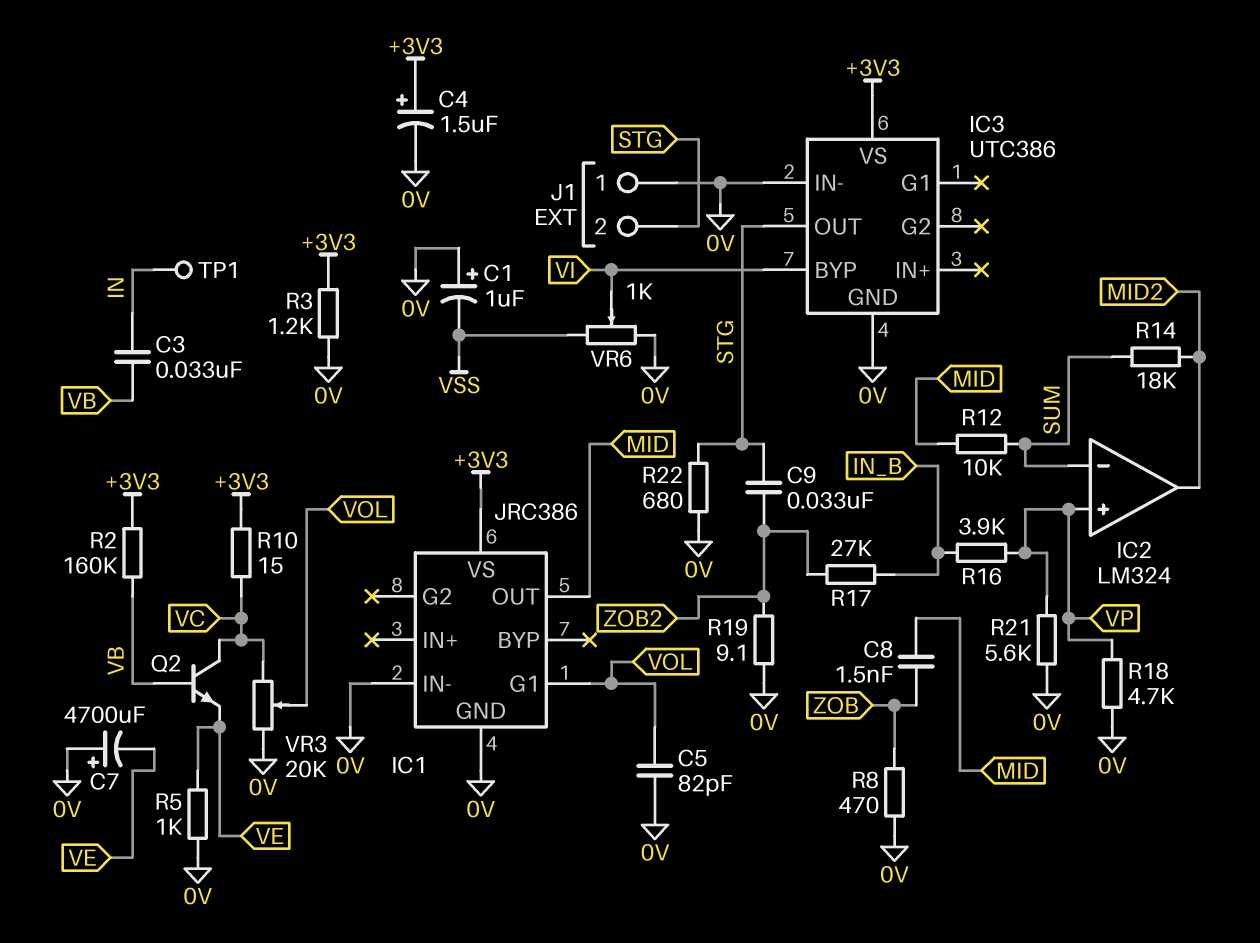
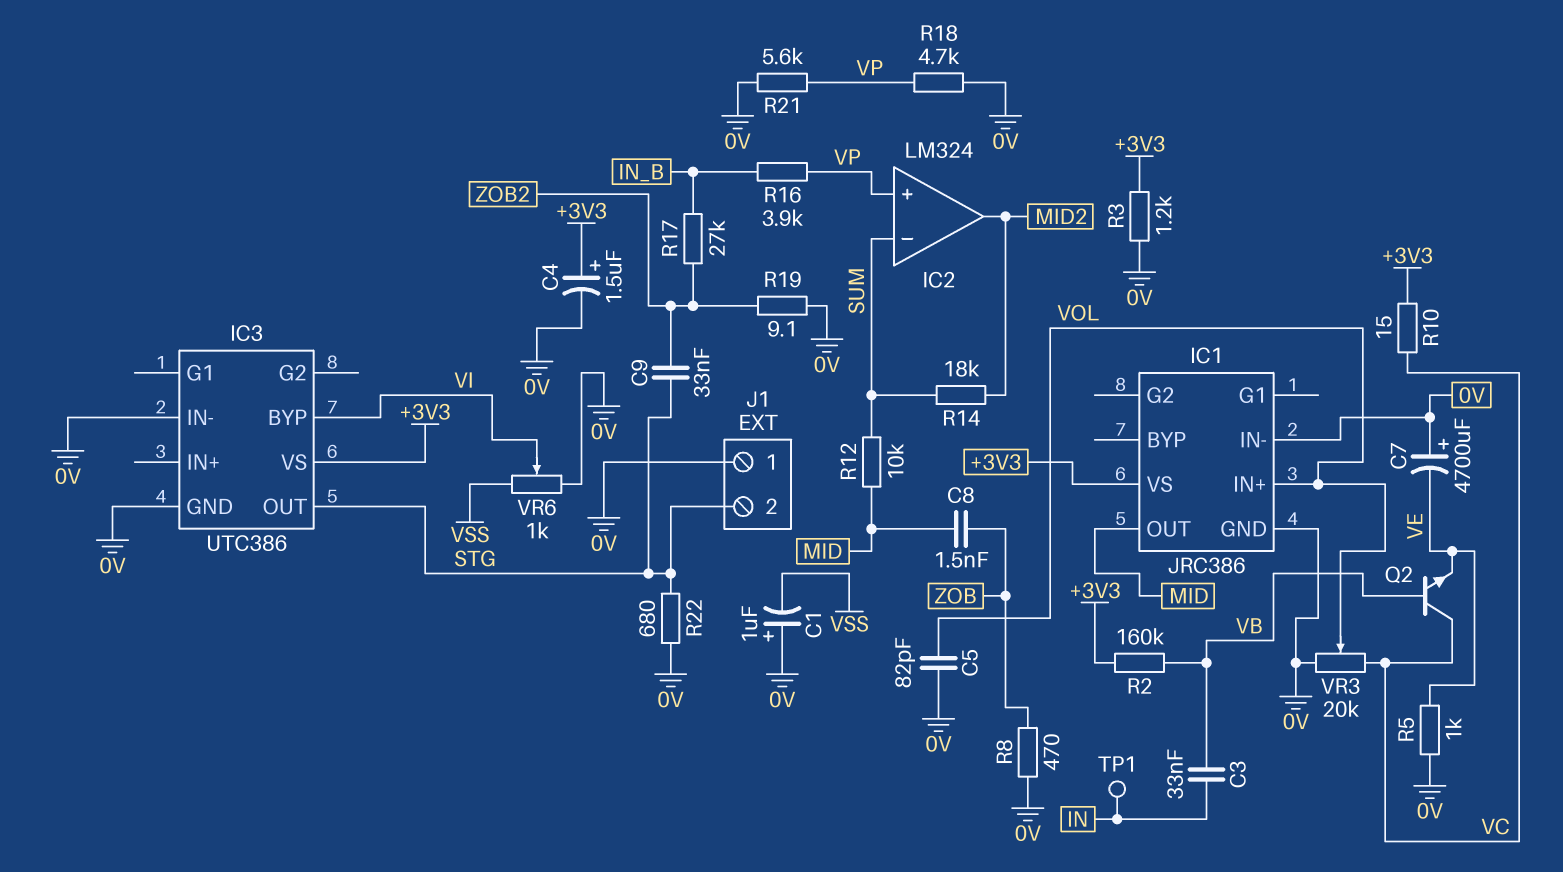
IC1 pin G1: VOL -> none
IC1 pin IN+: none -> VOL

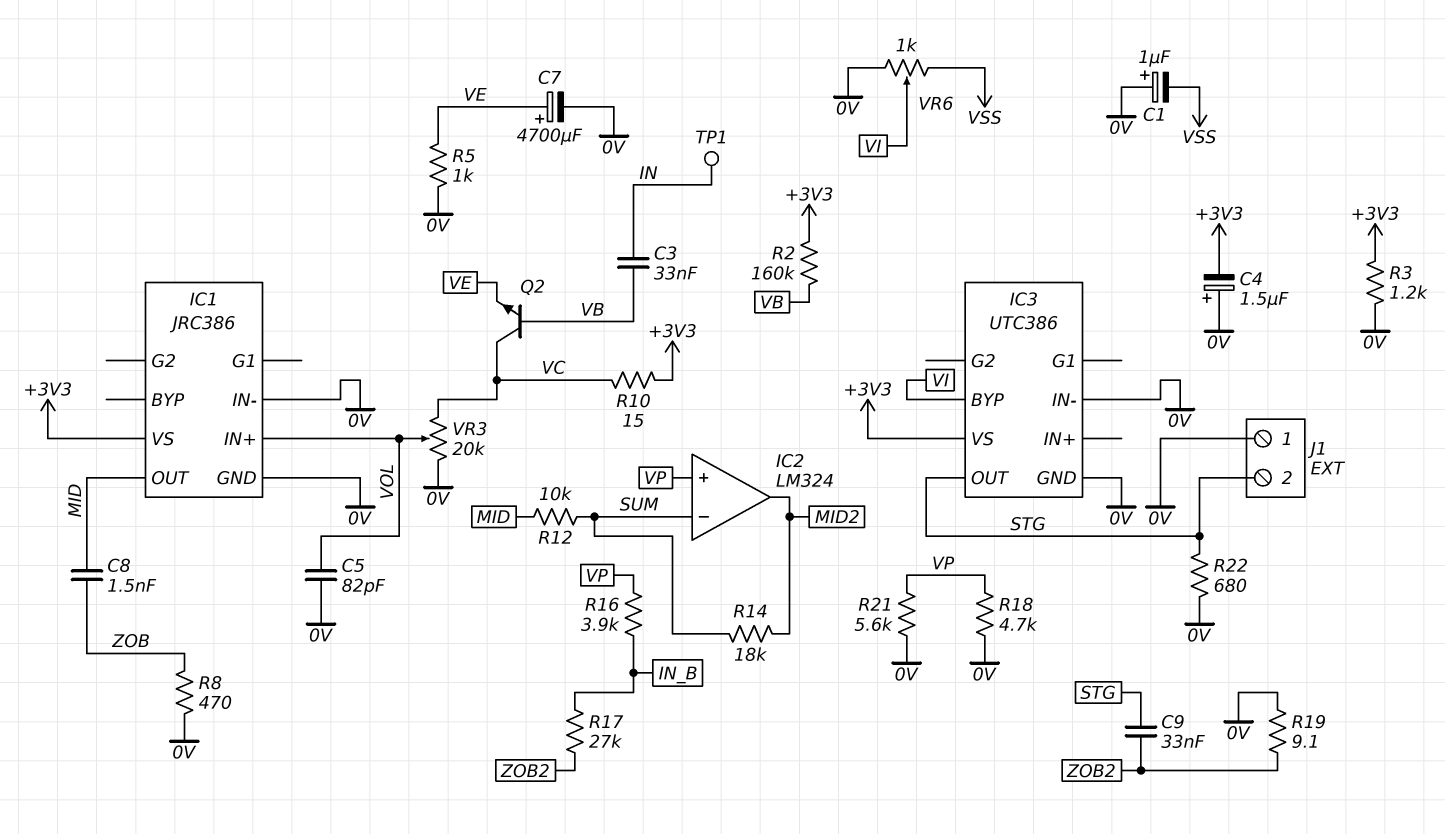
C4: 1.5uF (plus +3V3, minus 0V) -> 1.5uF (plus 0V, minus +3V3)
C7: 4700uF (plus 0V, minus VE) -> 4700uF (plus VE, minus 0V)

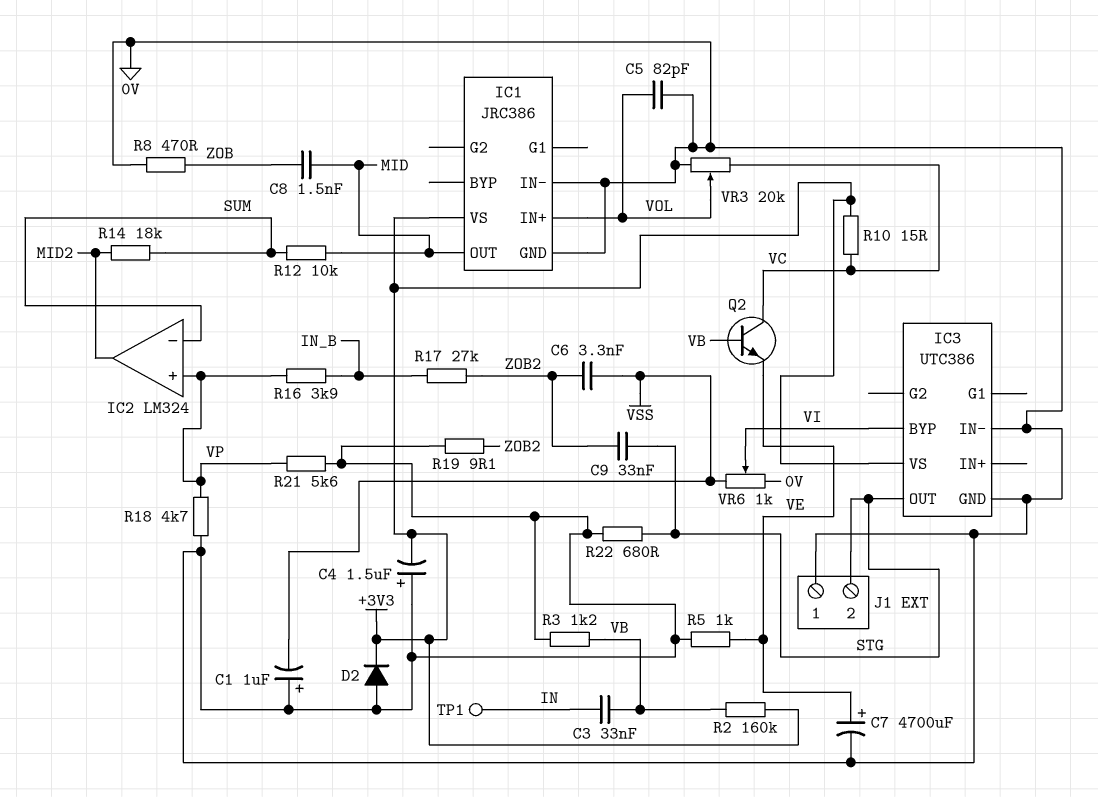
C6: none -> 3.3nF (VSS, ZOB2)
D2: none -> diode (A 0V, K +3V3)
R3: 1.2k (+3V3, 0V) -> 1.2k (0V, VB)

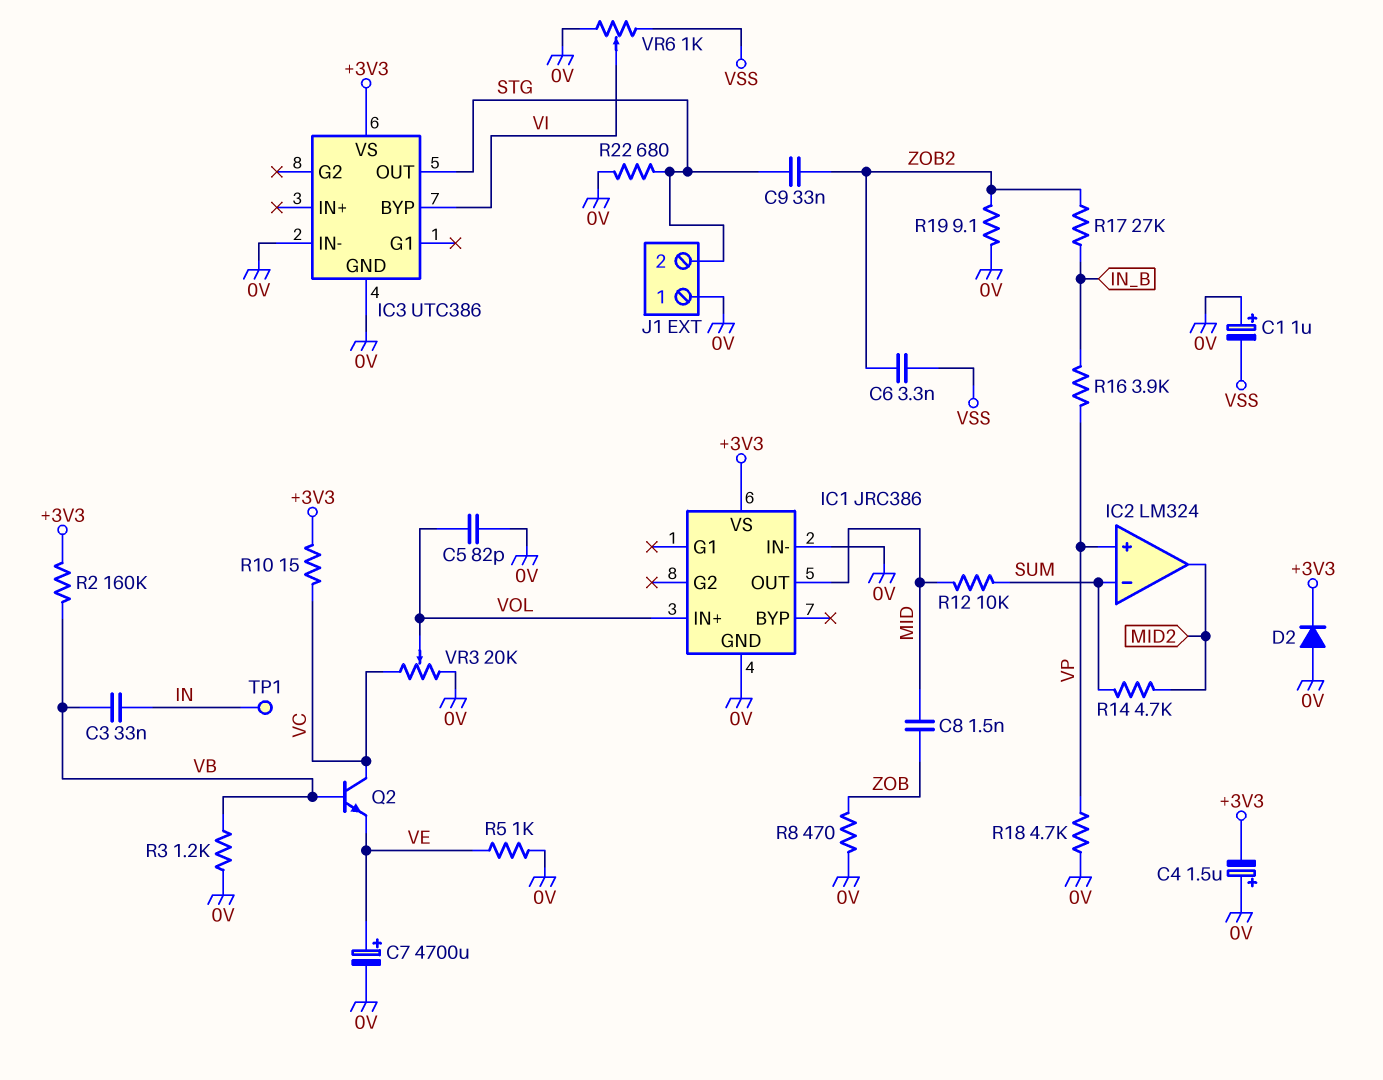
R14: 18k (MID2, SUM) -> 4.7k (MID2, SUM)
R21: 5.6k (0V, VP) -> none

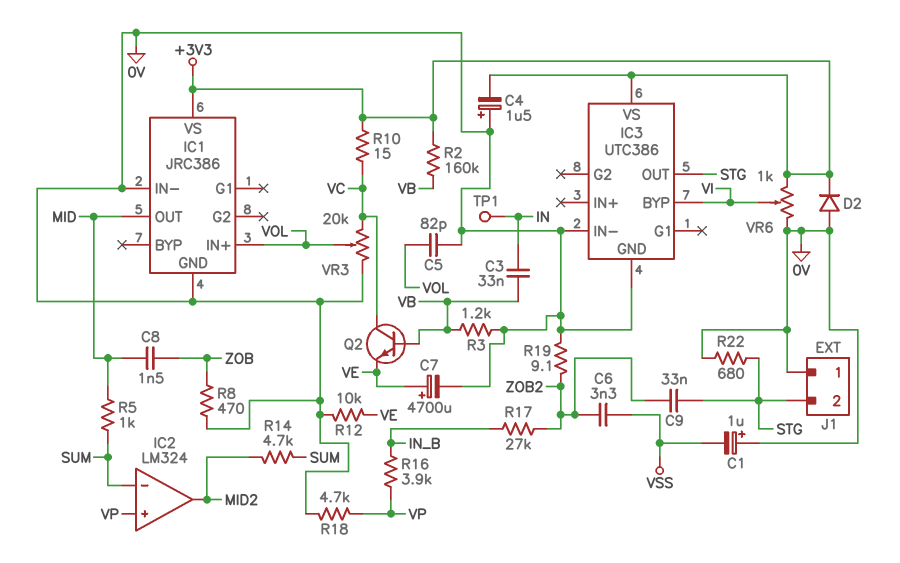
R5: 1k (0V, VE) -> 1k (MID, SUM)
R12: 10k (MID, SUM) -> 10k (0V, VE)
VR6: 1k (0V, VSS, wiper VI) -> 1k (+3V3, 0V, wiper VI)

